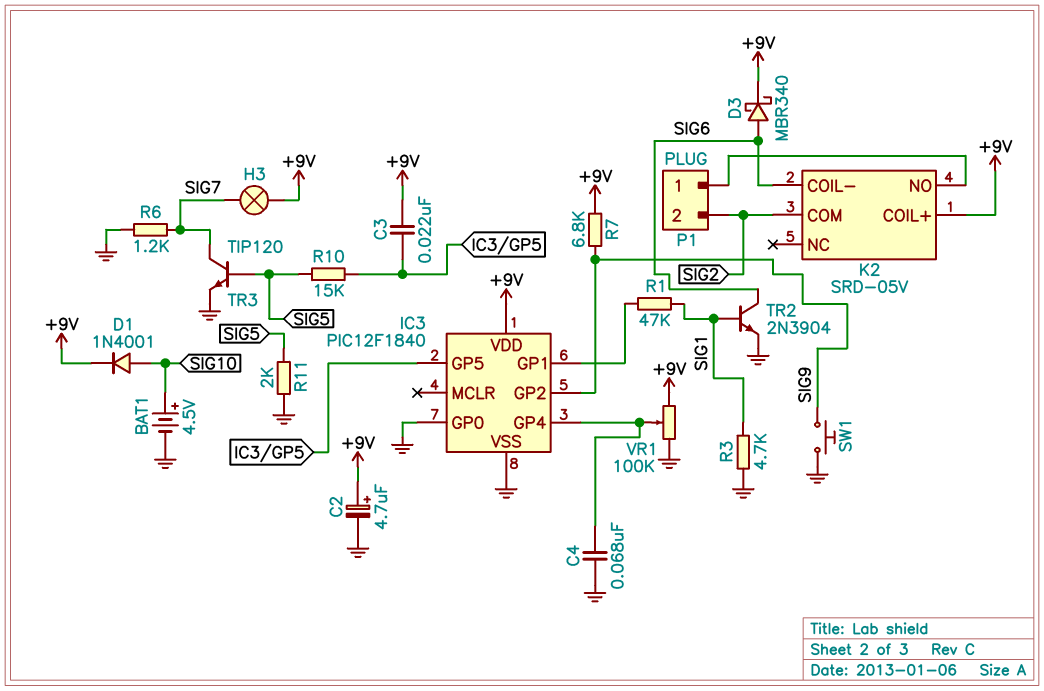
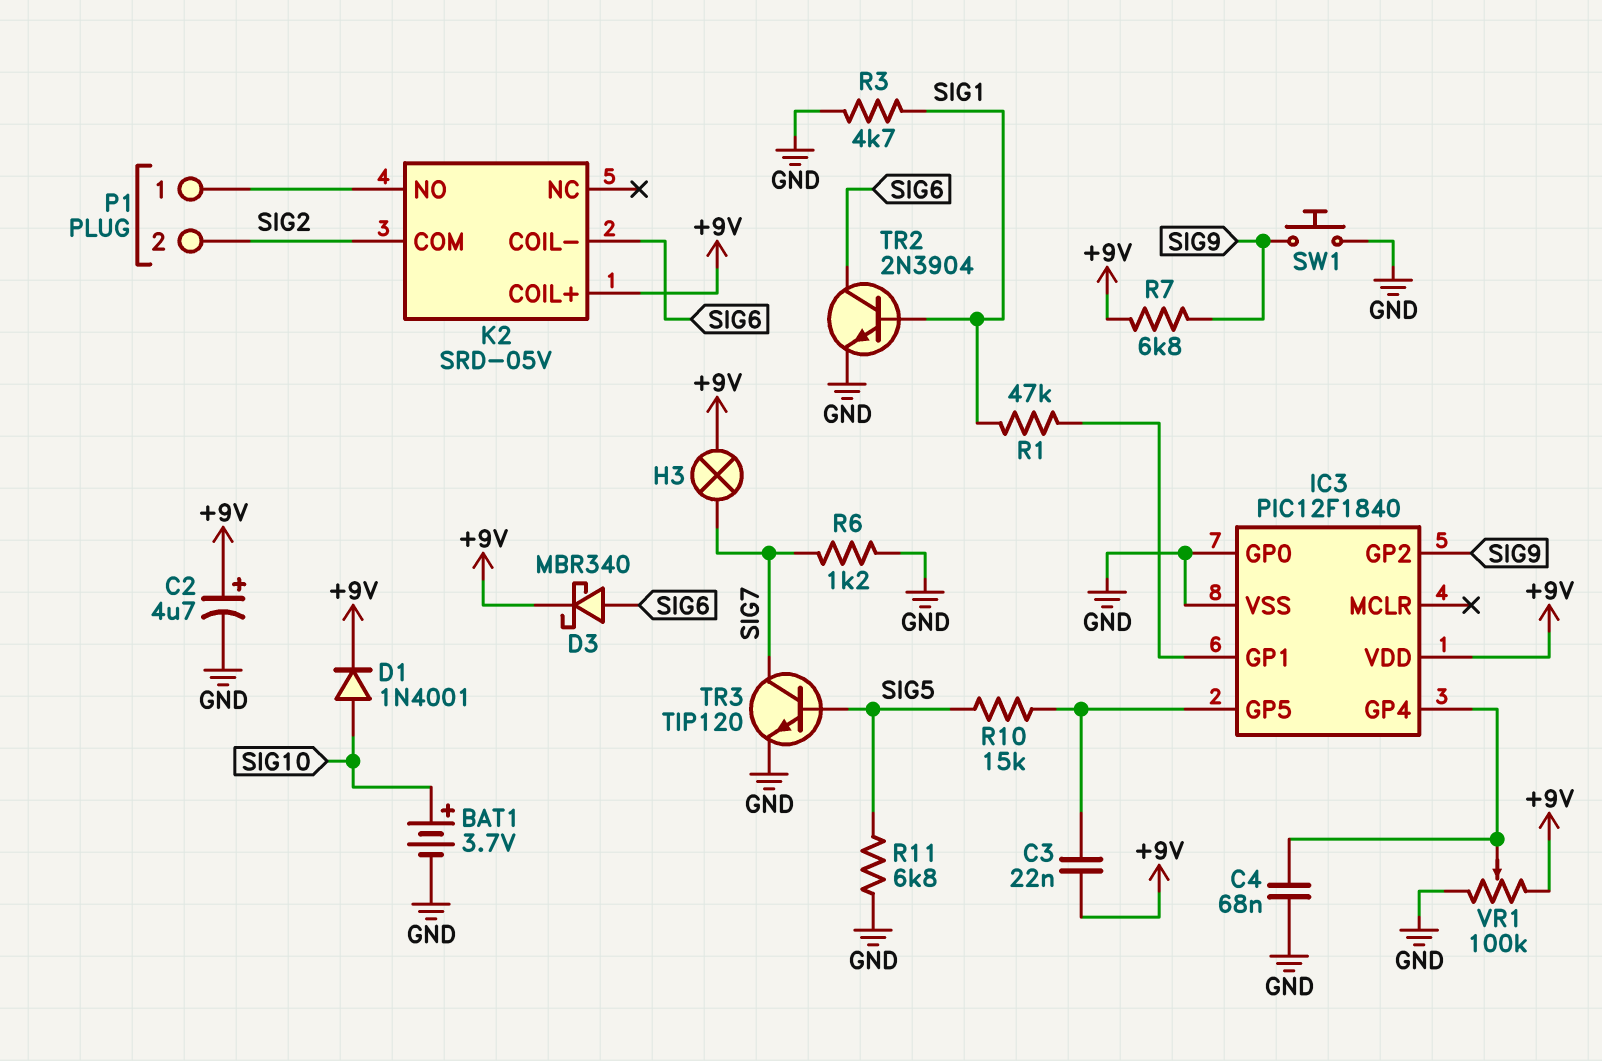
BAT1: 4.5V (plus SIG10, minus GND) -> 3.7V (plus SIG10, minus GND)
R11: 2k (GND, SIG5) -> 6.8k (GND, SIG5)

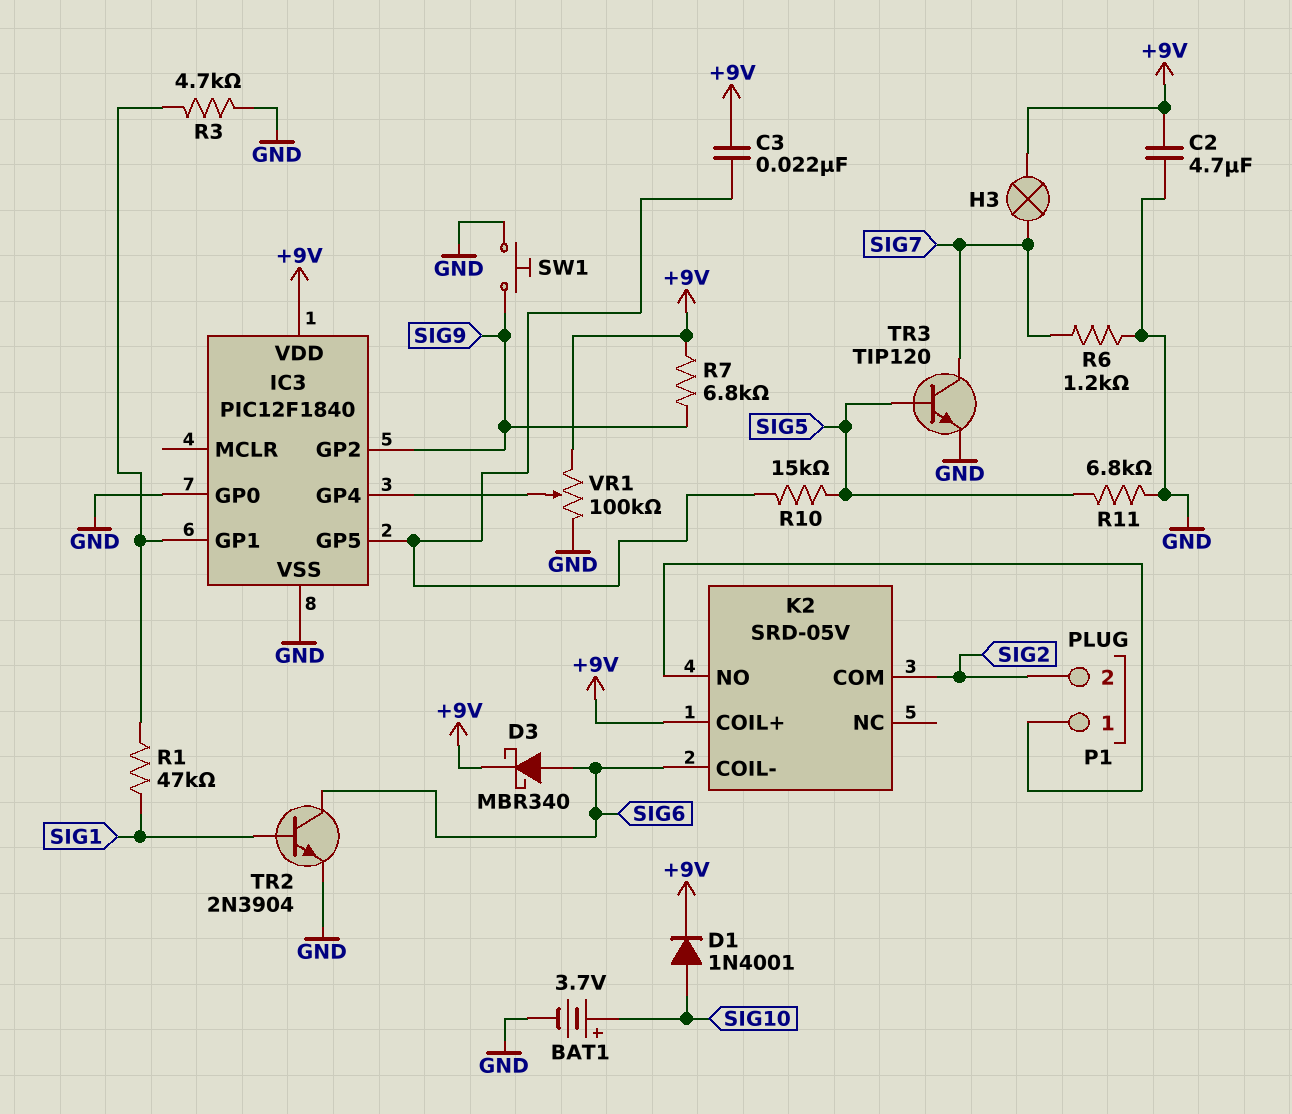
C2: 4.7uF (plus +9V, minus GND) -> 4.7uF (+9V, GND)
C4: 68nF (GND, IC3/GP4) -> none
R3: 4.7k (GND, SIG1) -> 4.7k (GND, IC3/GP1)

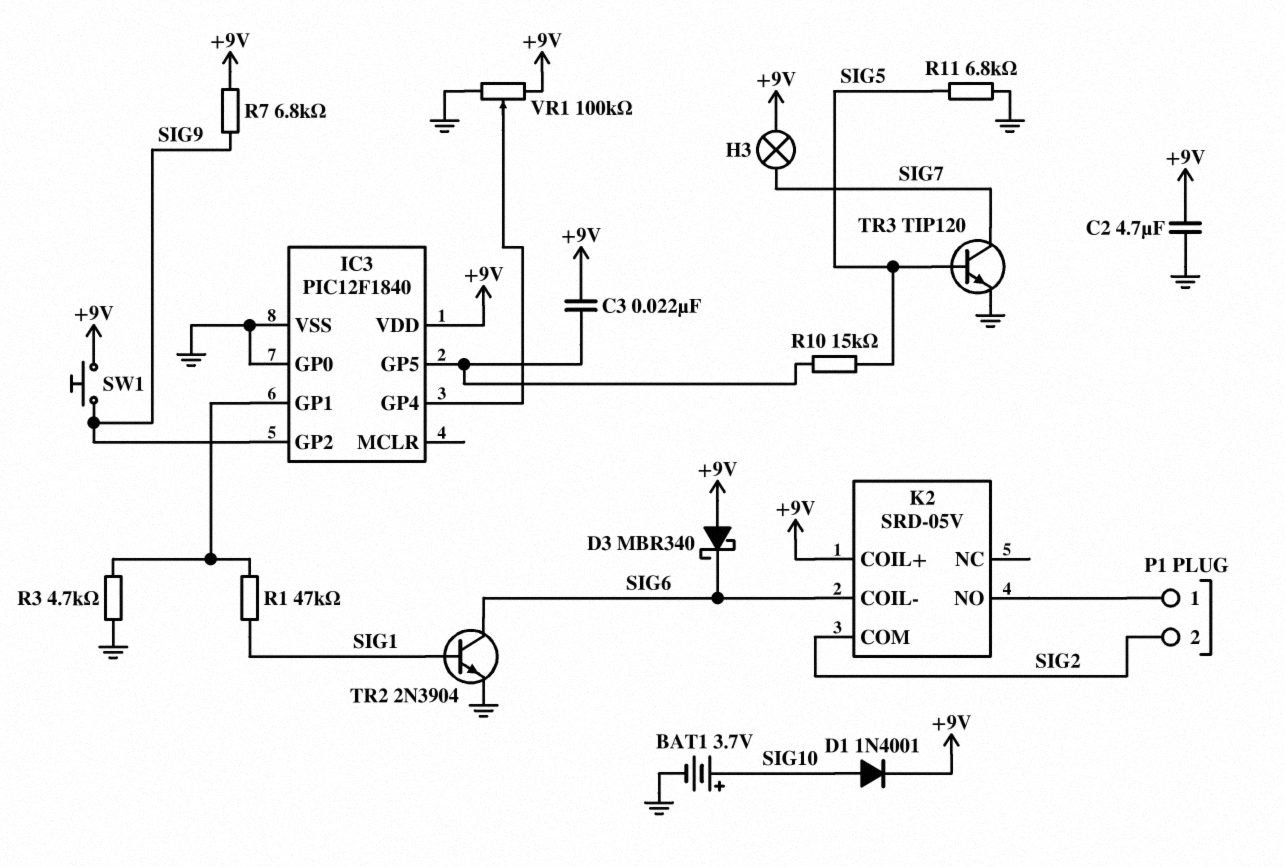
D3: schottky MBR340 (A SIG6, K +9V) -> schottky MBR340 (A +9V, K SIG6)
R6: 1.2k (GND, SIG7) -> none
SW1: button (GND, SIG9) -> button (+9V, SIG9)

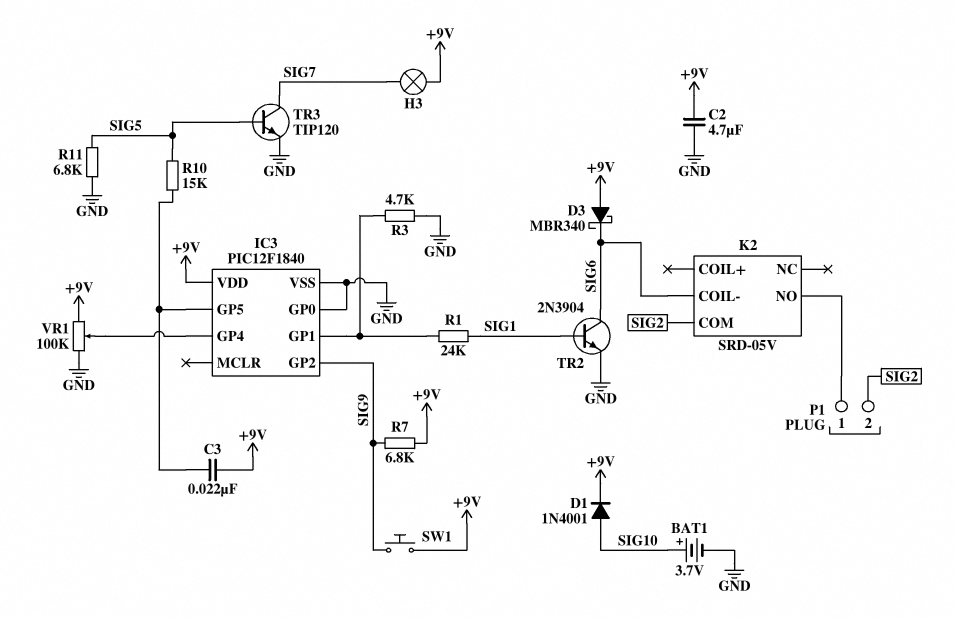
K2 pin COIL+: +9V -> none
R1: 47k (IC3/GP1, SIG1) -> 24k (IC3/GP1, SIG1)

